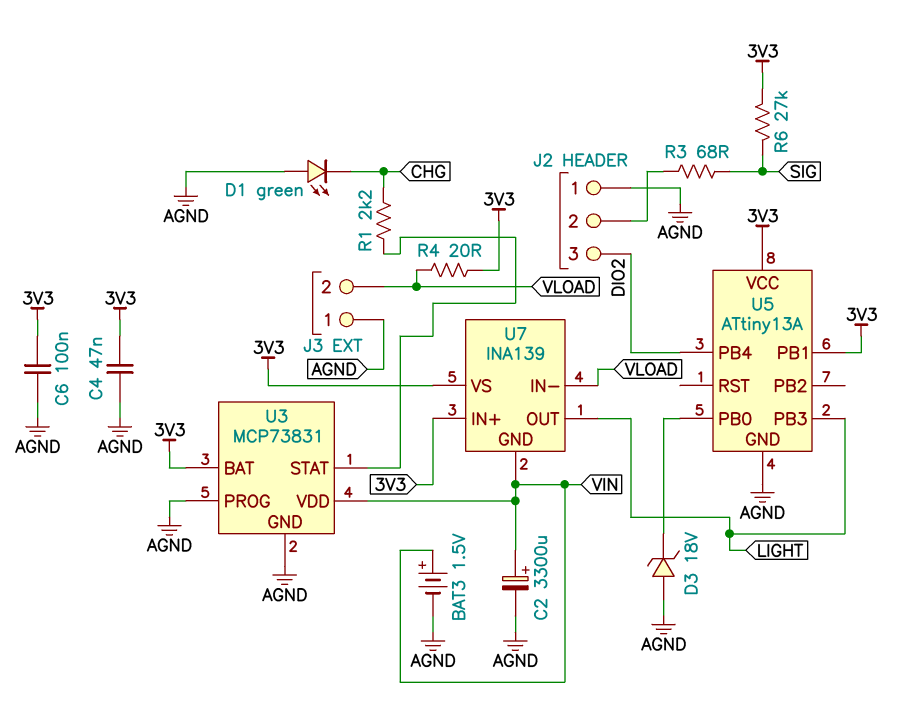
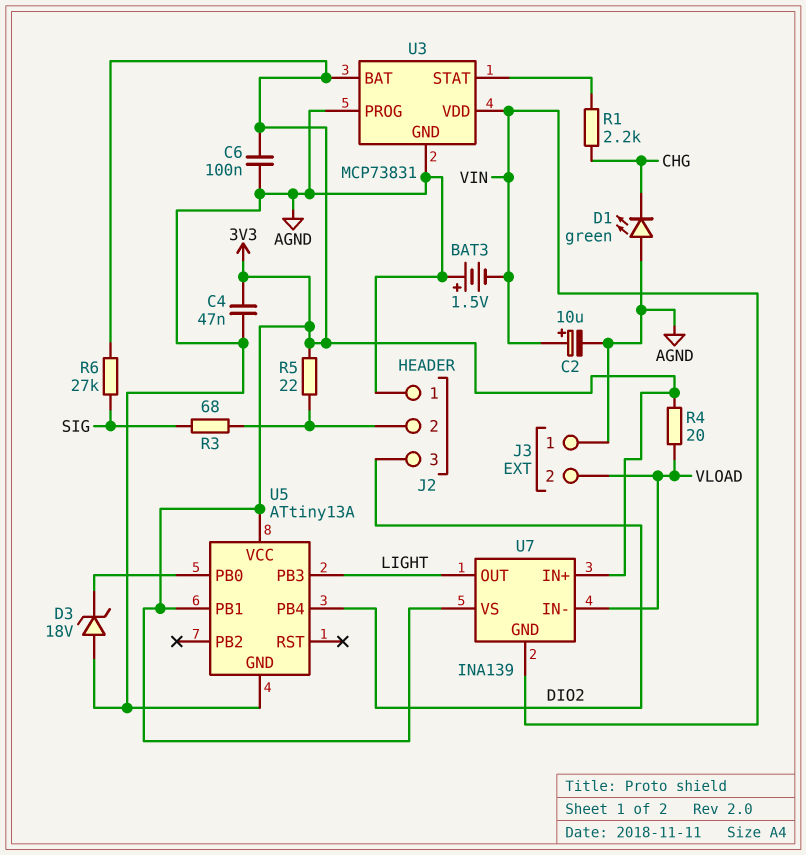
BAT3: 1.5V (plus VIN, minus AGND) -> 1.5V (plus AGND, minus VIN)
C2: 3300uF (plus VIN, minus AGND) -> 10uF (plus VIN, minus AGND)
R5: none -> 22 (3V3, J2/2)

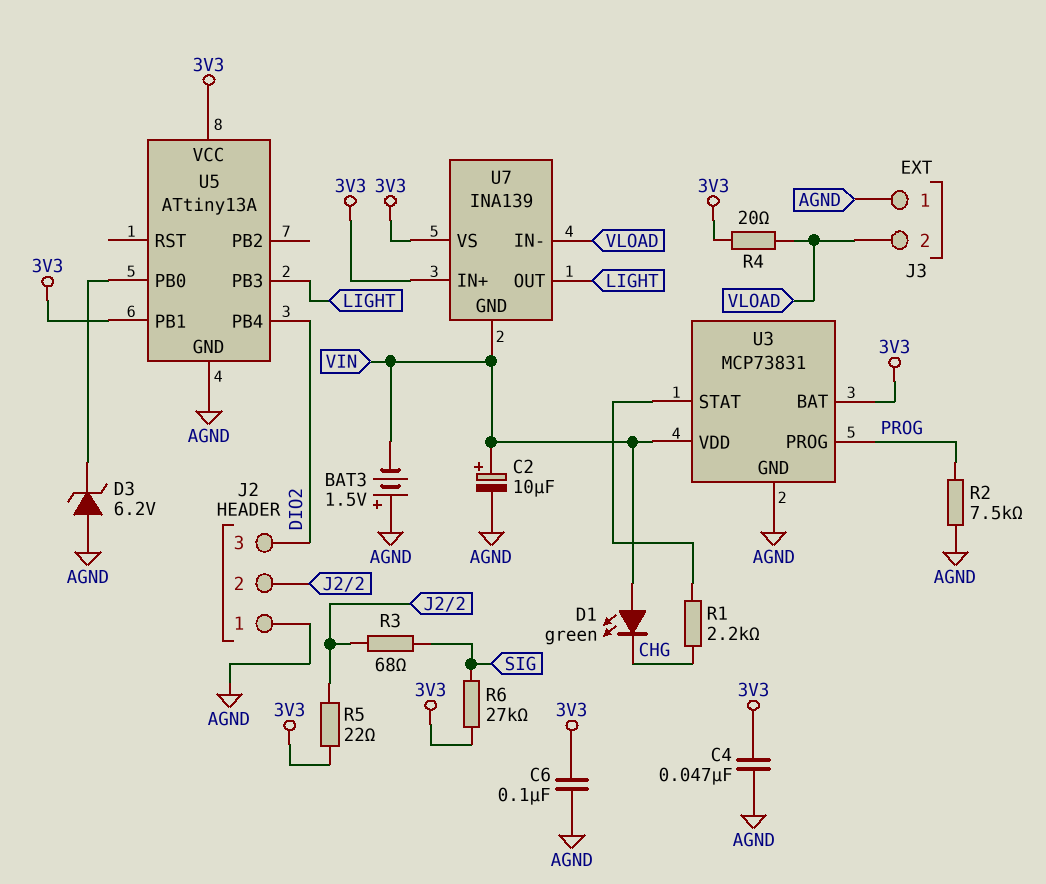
D1: LED green (A AGND, K CHG) -> LED green (A VIN, K CHG)
D3: zener 18V (A AGND, K U5/PB0) -> zener 6.2V (A AGND, K U5/PB0)
R2: none -> 7.5k (AGND, PROG)
U3 pin PROG: AGND -> PROG

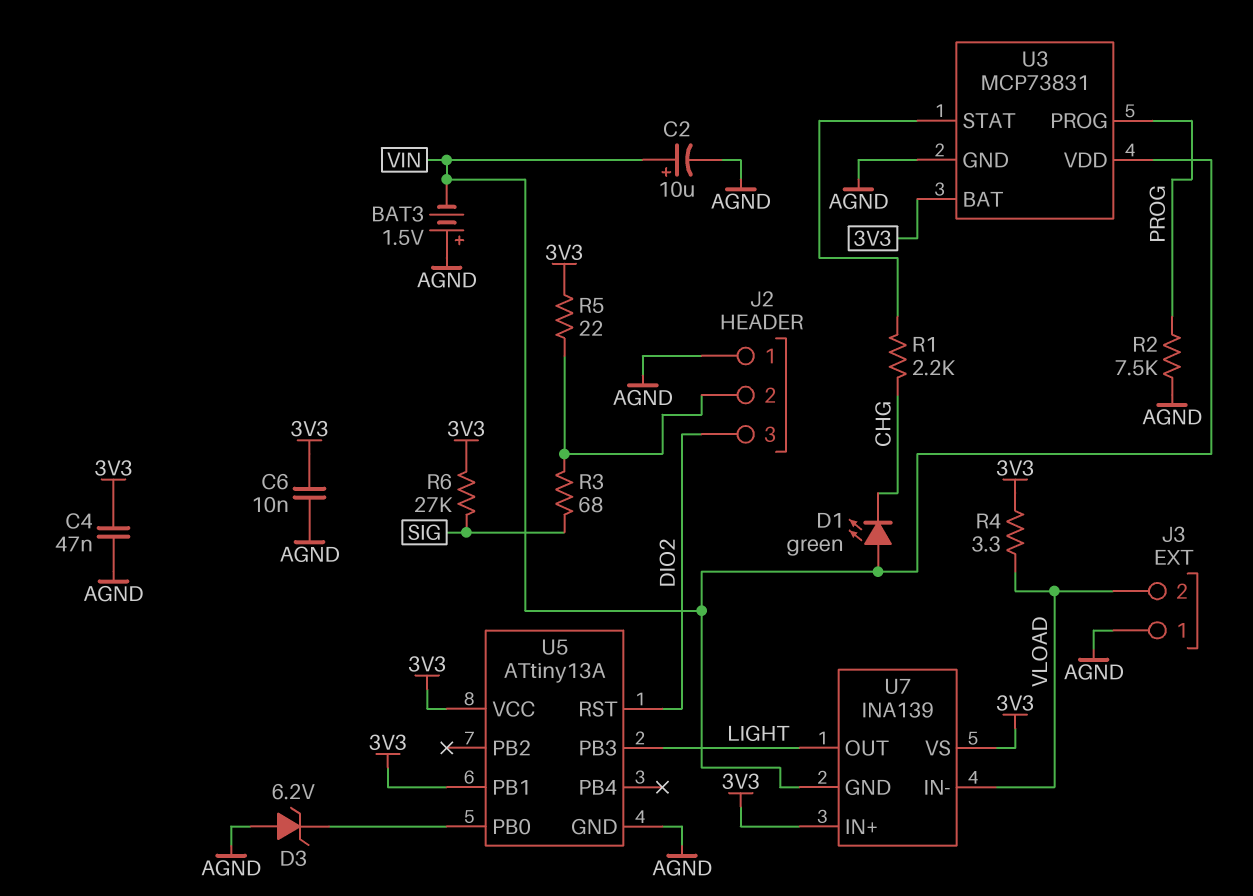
C6: 100nF (3V3, AGND) -> 10nF (3V3, AGND)
R4: 20 (3V3, VLOAD) -> 3.3 (3V3, VLOAD)
U5 pin PB4: DIO2 -> none
U5 pin RST: none -> DIO2

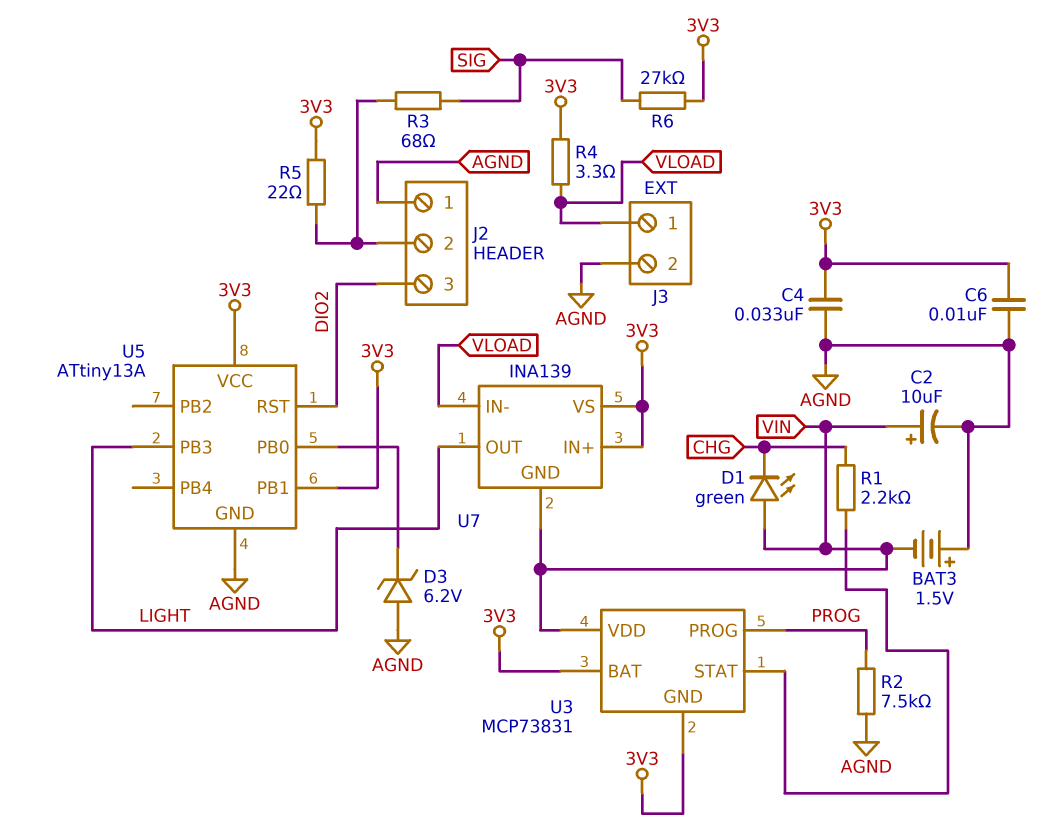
C4: 47nF (3V3, AGND) -> 33nF (3V3, AGND)
J3 pin 1: AGND -> VLOAD
J3 pin 2: VLOAD -> AGND
U3 pin GND: AGND -> 3V3

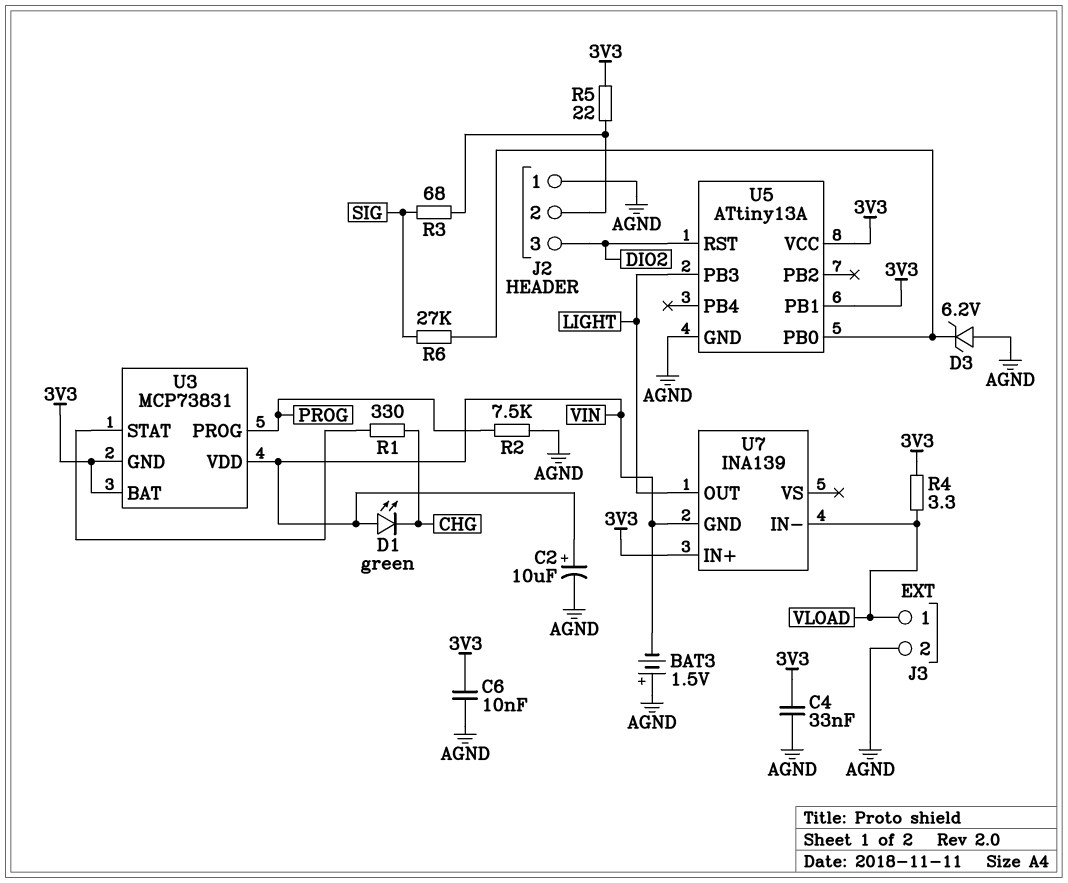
R1: 2.2k (CHG, U3/STAT) -> 330 (CHG, U3/STAT)
R6: 27k (3V3, SIG) -> 27k (SIG, U5/PB0)
U7 pin VS: 3V3 -> none

